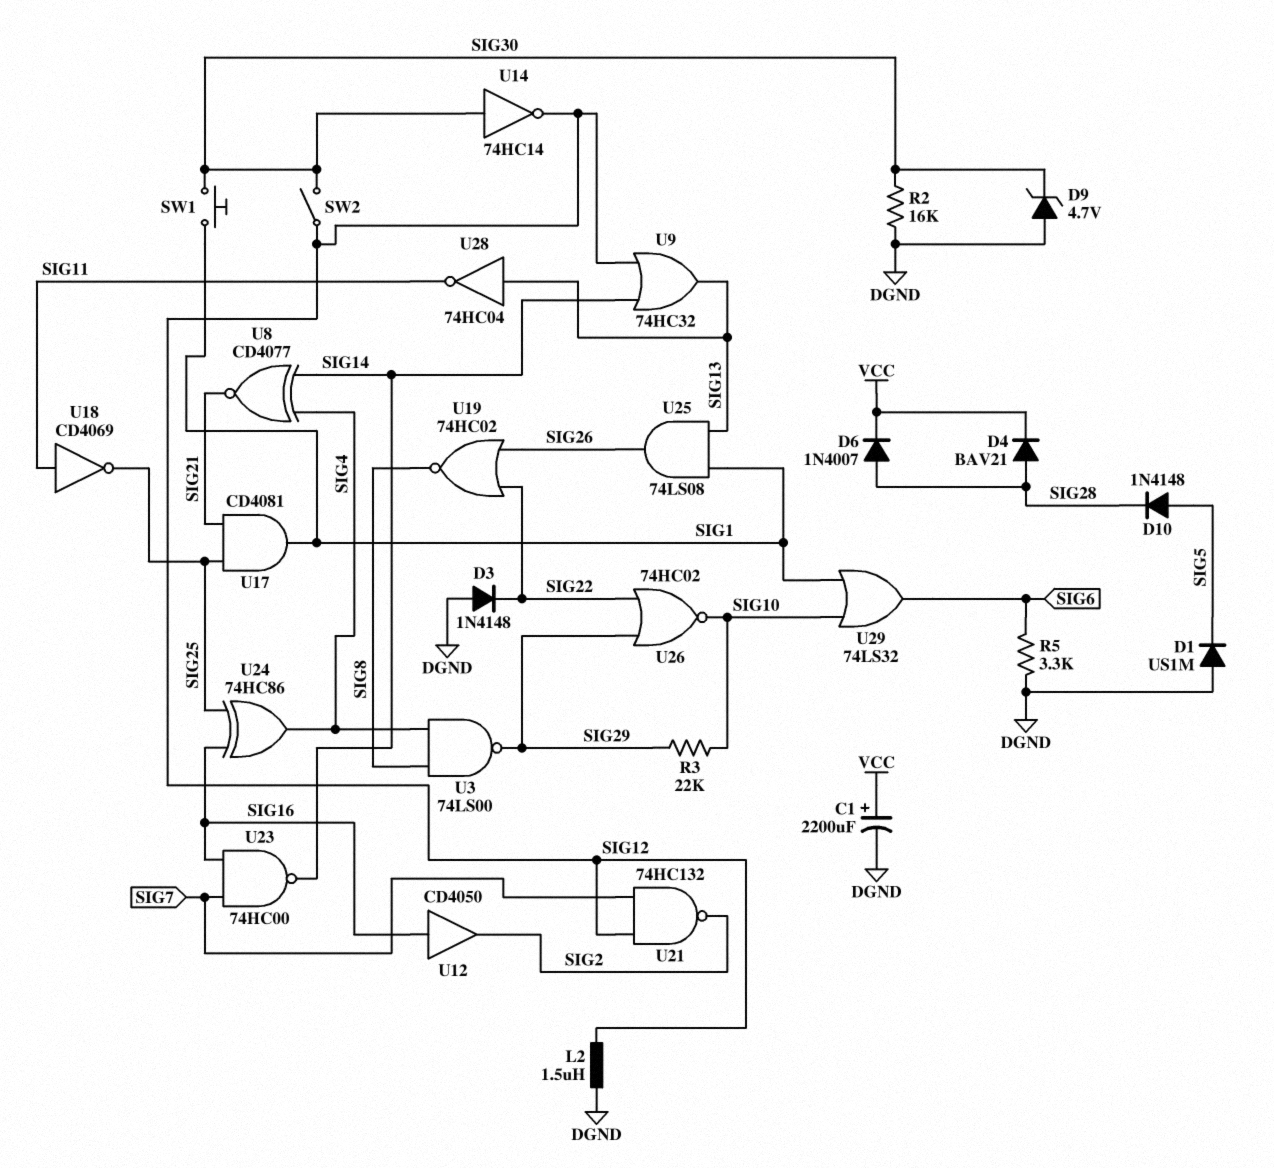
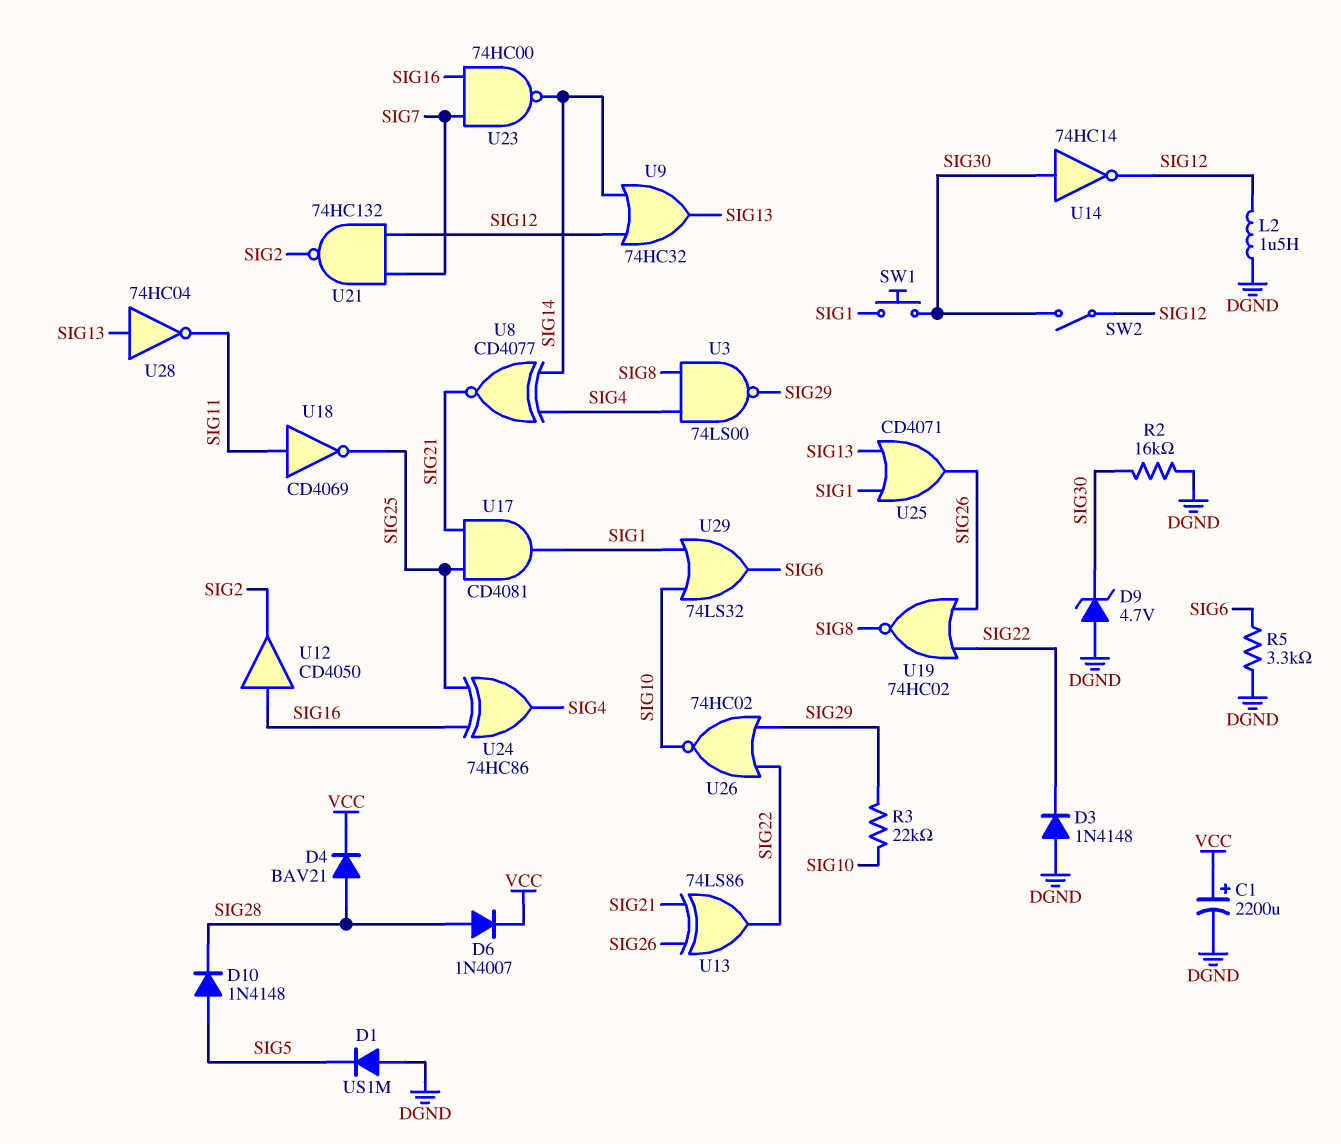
U13: none -> XOR 74LS86 (in SIG21, in SIG26, out SIG22)
U25: AND 74LS08 (in SIG1, in SIG13, out SIG26) -> OR CD4071 (in SIG1, in SIG13, out SIG26)

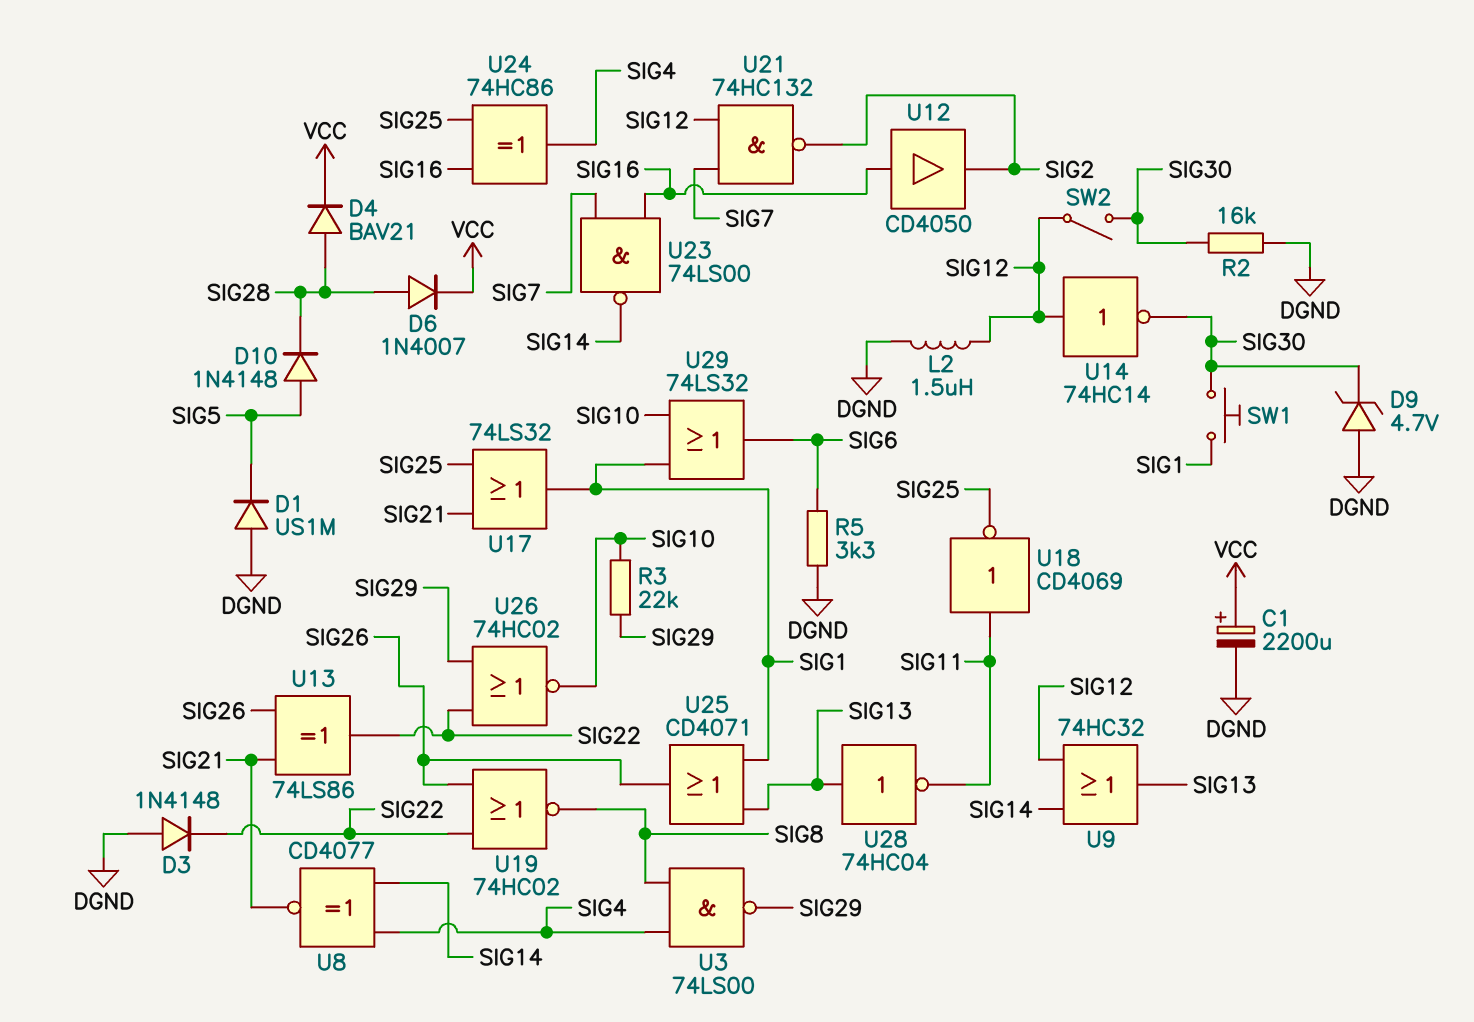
U14: NOT 74HC14 (in SIG30, out SIG12) -> NOT 74HC14 (in SIG12, out SIG30)
U17: AND CD4081 (in SIG21, in SIG25, out SIG1) -> OR 74LS32 (in SIG21, in SIG25, out SIG1)
U23: NAND 74HC00 (in SIG7, in SIG16, out SIG14) -> NAND 74LS00 (in SIG7, in SIG16, out SIG14)

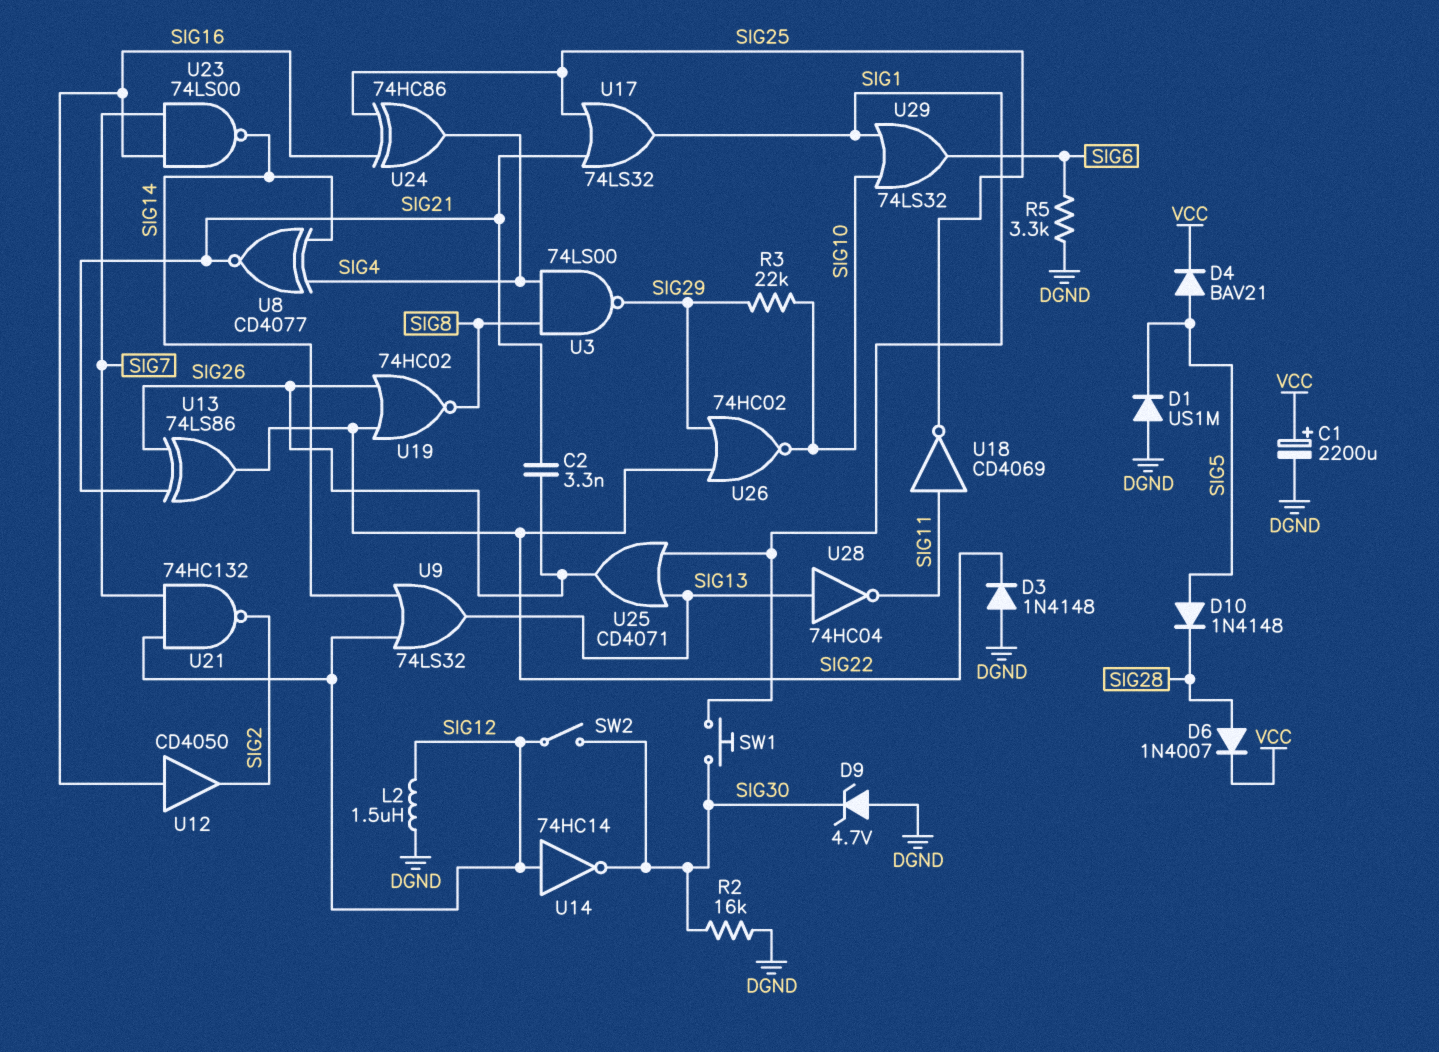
C2: none -> 3.3nF (SIG21, SIG26)
D4: diode BAV21 (A SIG28, K VCC) -> diode BAV21 (A SIG5, K VCC)
U9: OR 74HC32 (in SIG12, in SIG14, out SIG13) -> OR 74LS32 (in SIG12, in SIG14, out SIG13)

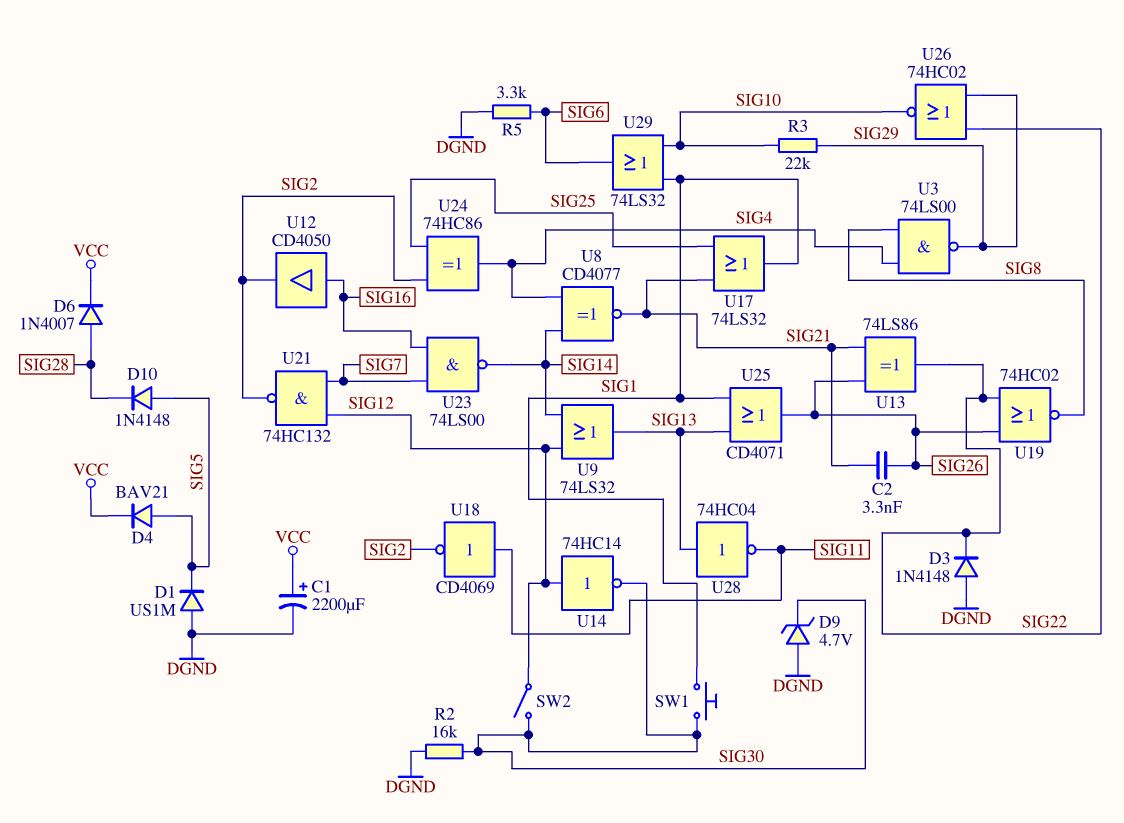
L2: 1.5uH (DGND, SIG12) -> none
U18: NOT CD4069 (in SIG11, out SIG25) -> NOT CD4069 (in SIG11, out SIG2)
U24: XOR 74HC86 (in SIG16, in SIG25, out SIG4) -> XOR 74HC86 (in SIG2, in SIG25, out SIG4)

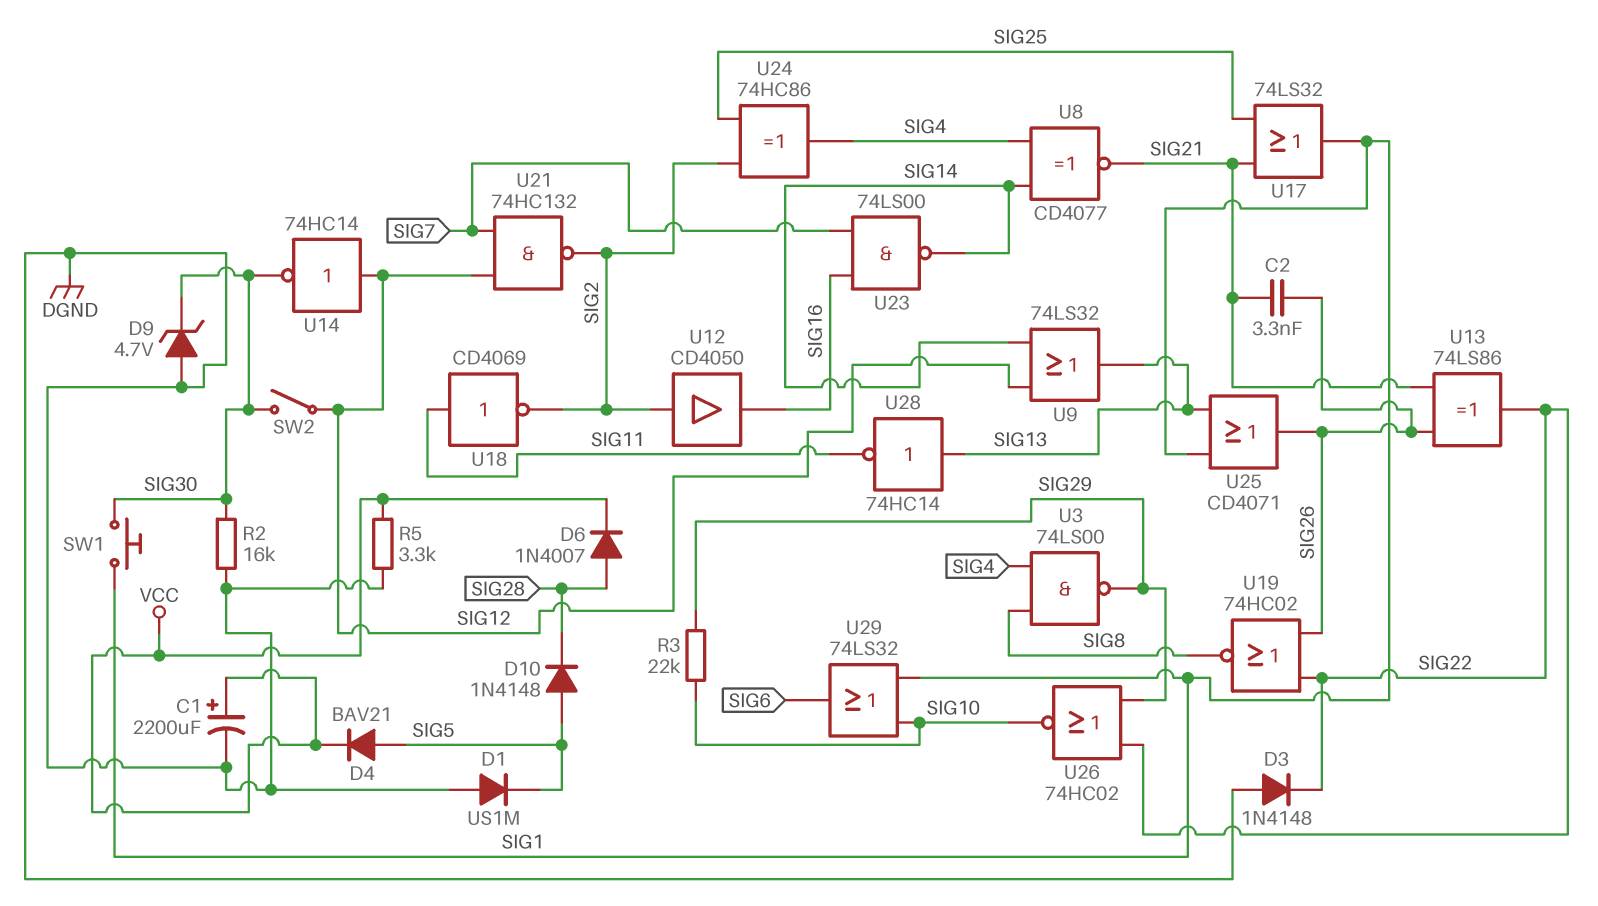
R5: 3.3k (DGND, SIG6) -> 3.3k (DGND, VCC)
U12: buffer CD4050 (in SIG16, out SIG2) -> buffer CD4050 (in SIG2, out SIG16)
U28: NOT 74HC04 (in SIG13, out SIG11) -> NOT 74HC14 (in SIG13, out SIG11)

